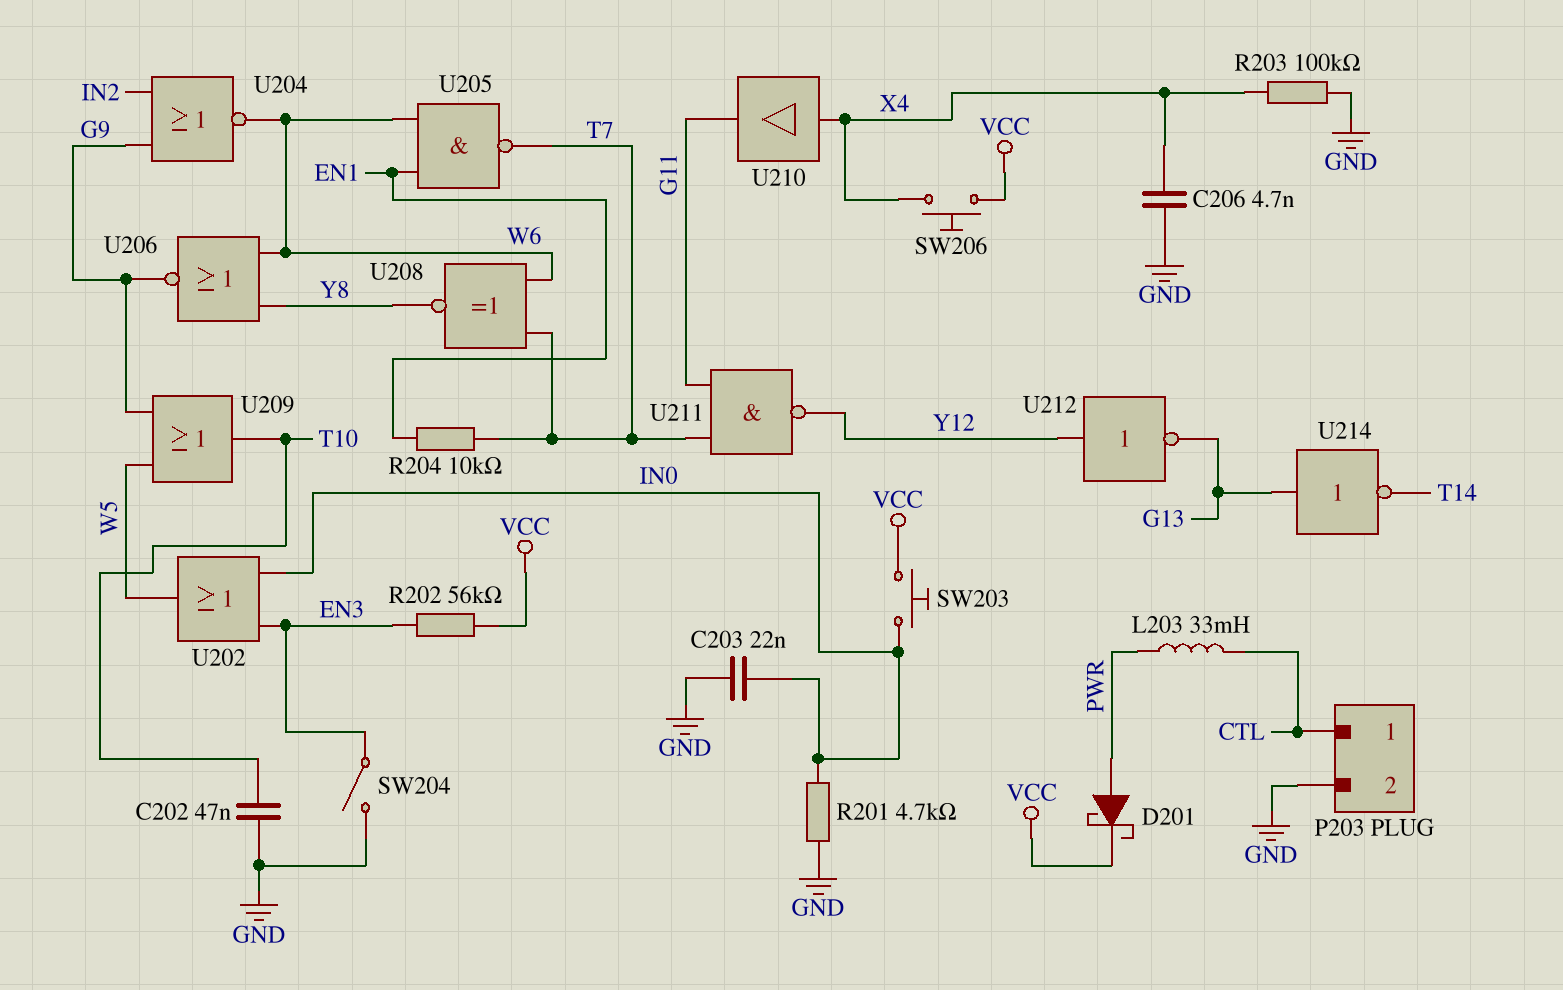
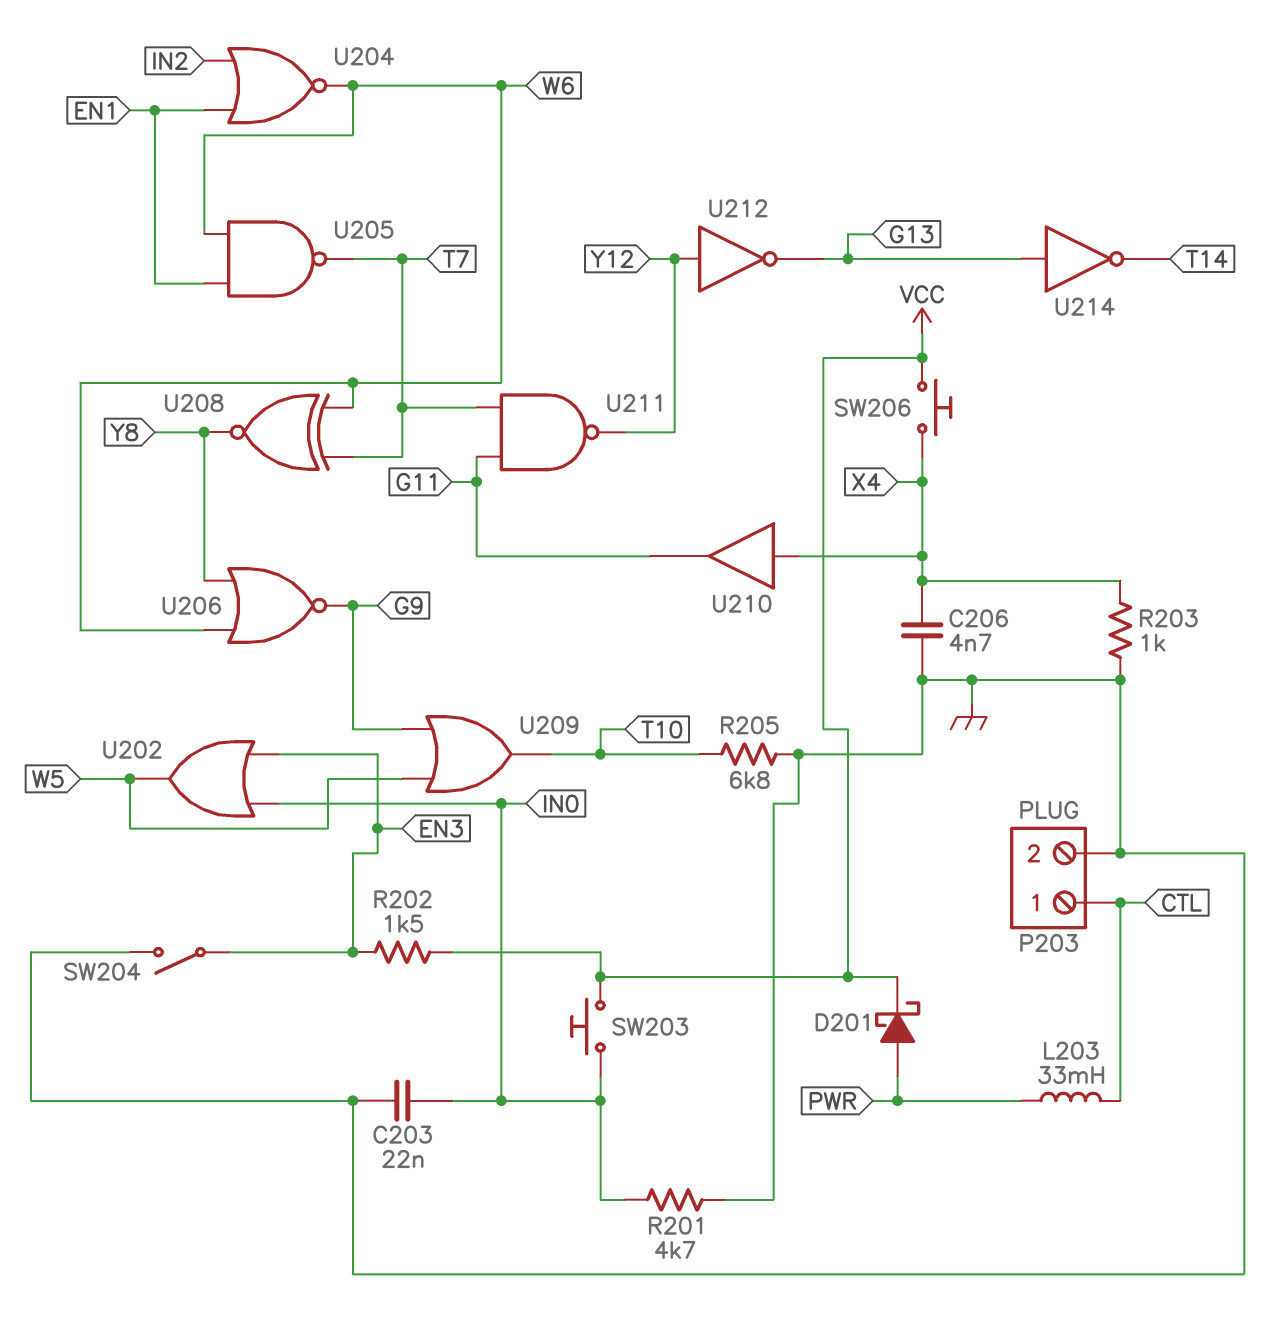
C202: 47nF (GND, T10) -> none
R202: 56k (EN3, VCC) -> 1.5k (EN3, VCC)
R203: 100k (GND, X4) -> 1k (GND, X4)
R204: 10k (EN1, T7) -> none
R205: none -> 6.8k (GND, T10)
U204: NOR (in G9, in IN2, out W6) -> NOR (in EN1, in IN2, out W6)

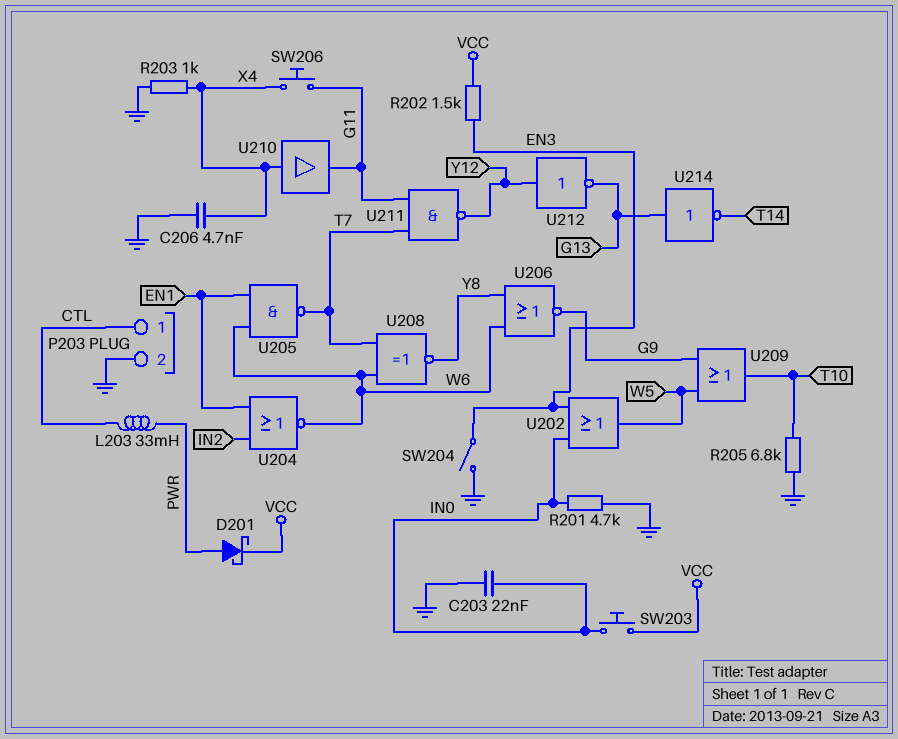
SW206: button (VCC, X4) -> button (G11, X4)

